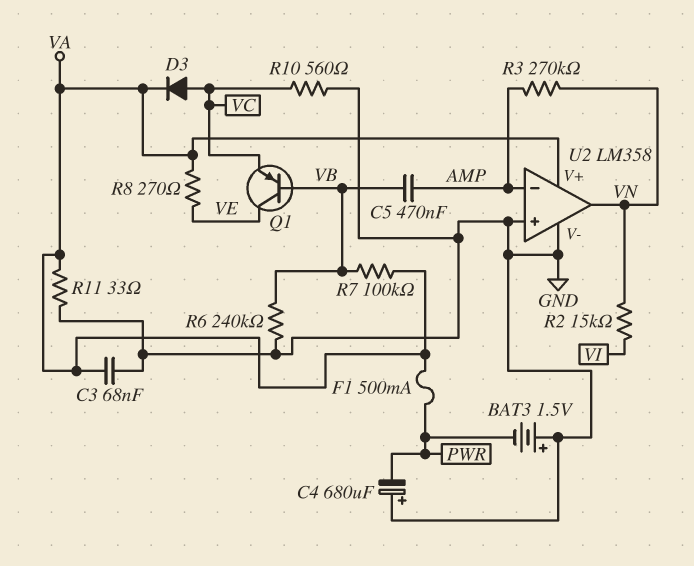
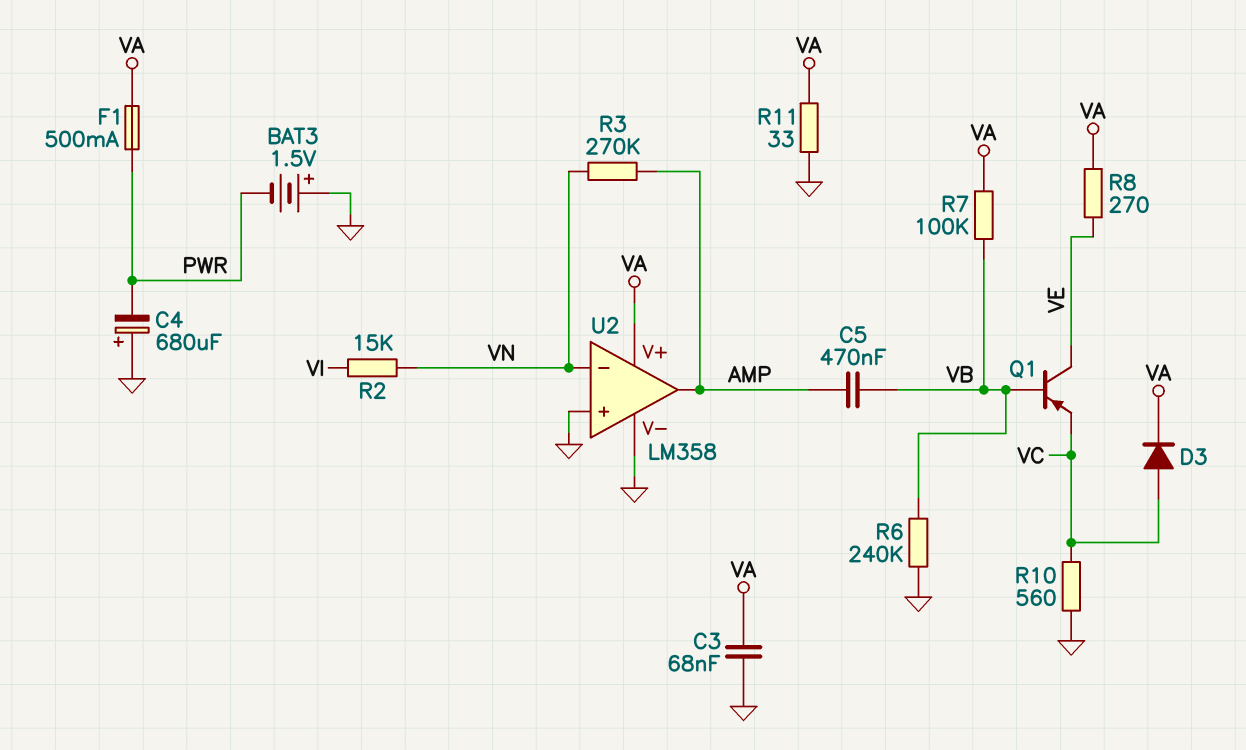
U2 pin in-: AMP -> VN
U2 pin out: VN -> AMP

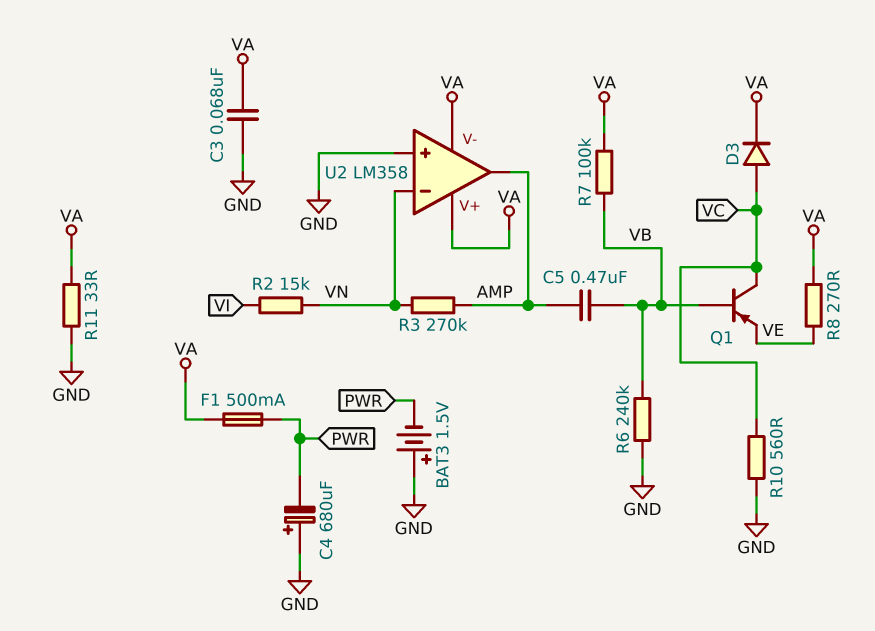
Q1: PNP (B VB, C VE, E VC) -> PNP (B VB, C VC, E VE)
U2 pin V-: GND -> VA

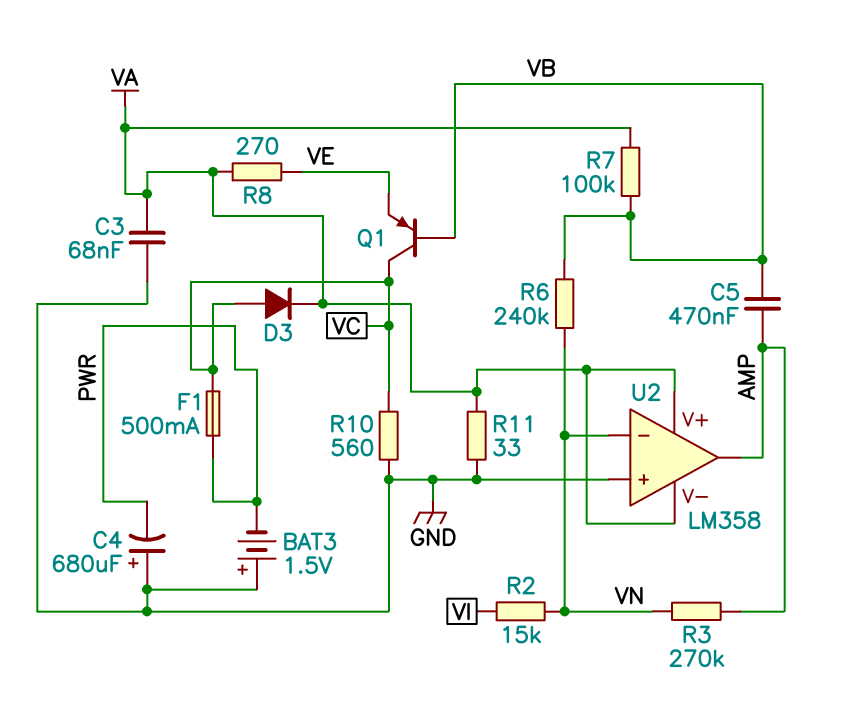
F1: 500mA (PWR, VA) -> 500mA (PWR, VC)
R6: 240k (GND, VB) -> 240k (VB, VN)

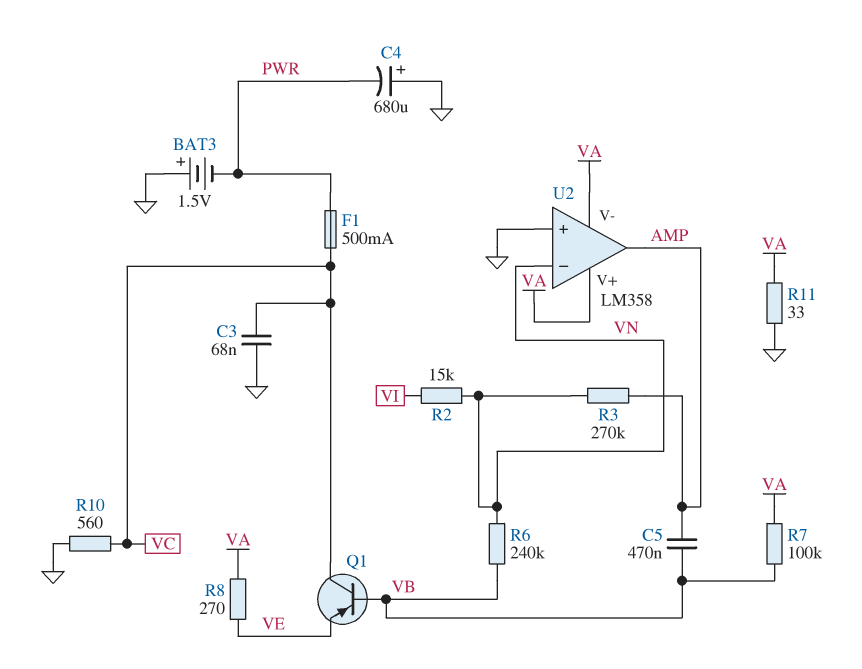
C3: 68nF (GND, VA) -> 68nF (GND, VC)
D3: diode (A VC, K VA) -> none

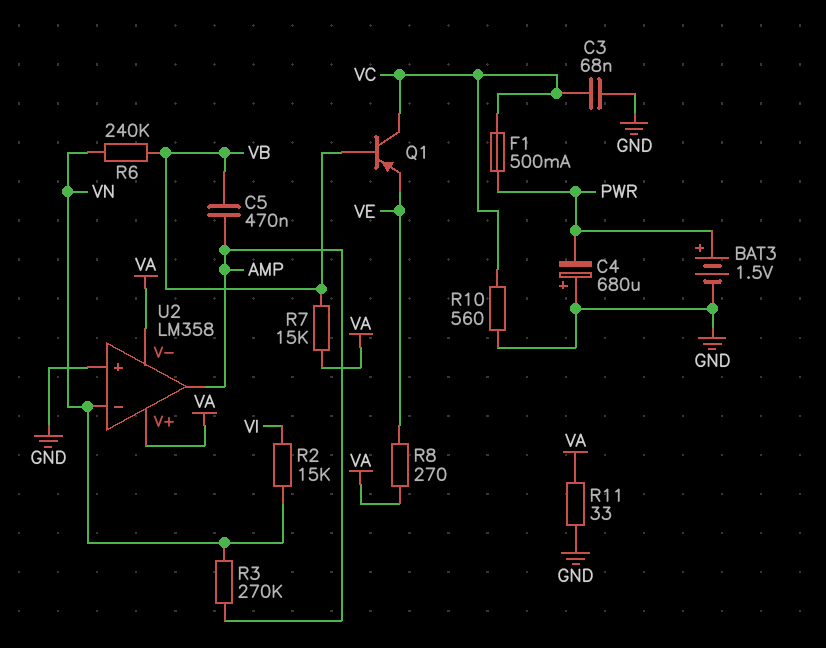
BAT3: 1.5V (plus GND, minus PWR) -> 1.5V (plus PWR, minus GND)
R7: 100k (VA, VB) -> 15k (VA, VB)

